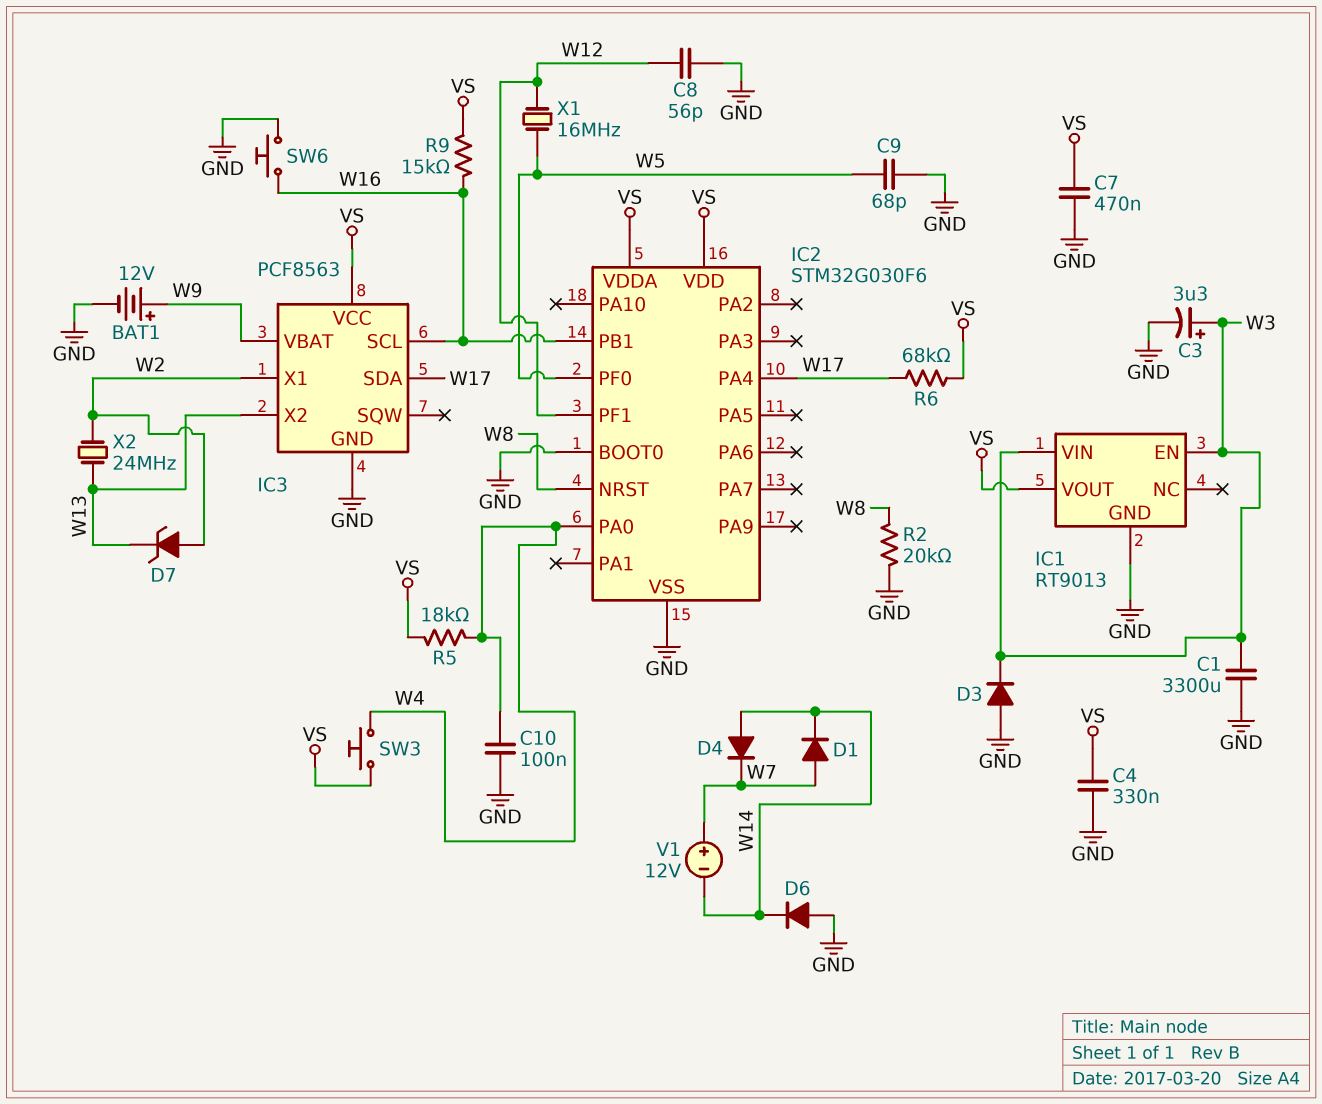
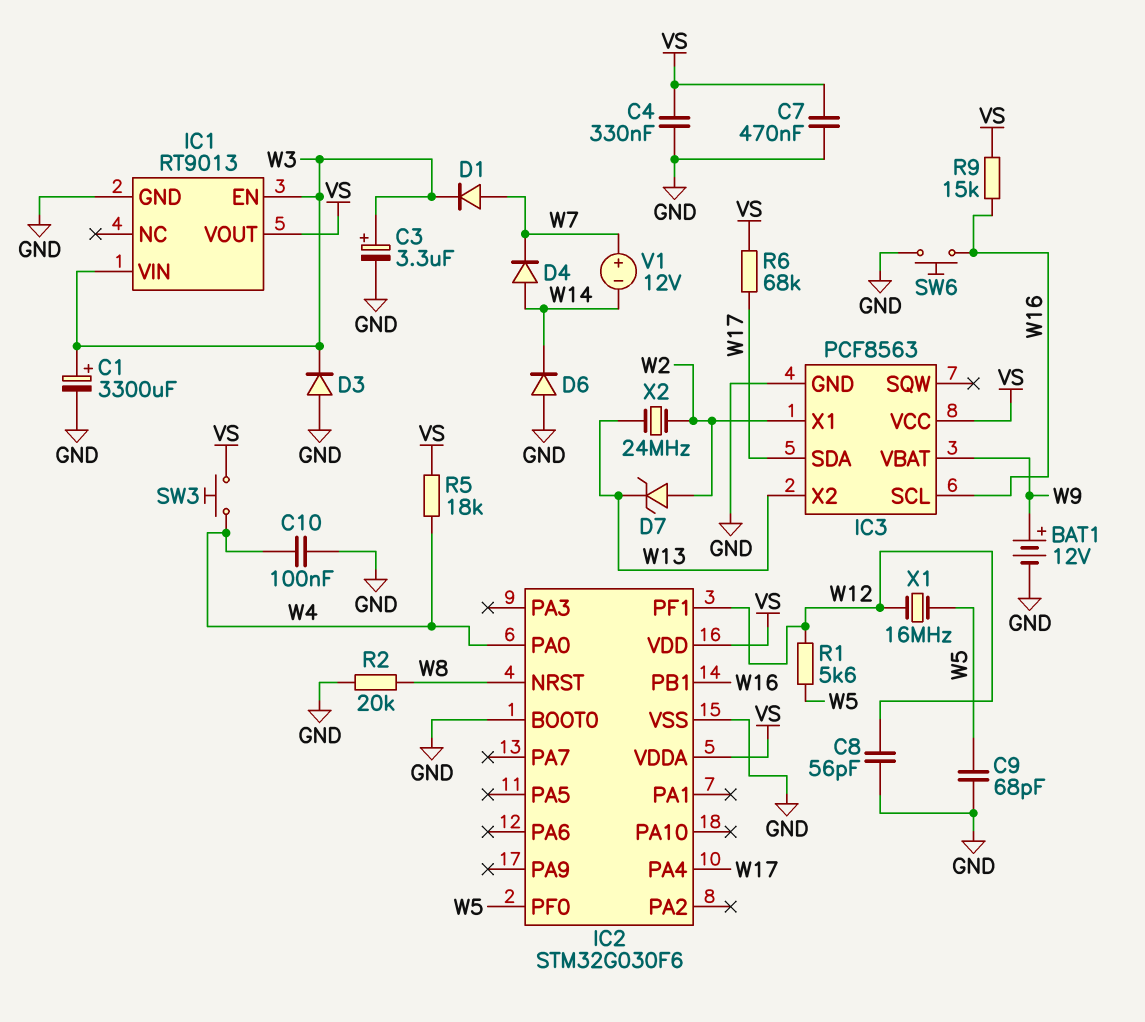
C1: 3300uF (GND, W3) -> 3300uF (plus W3, minus GND)
D1: diode (A W7, K W14) -> diode (A W7, K W3)
R1: none -> 5.6k (W5, W12)

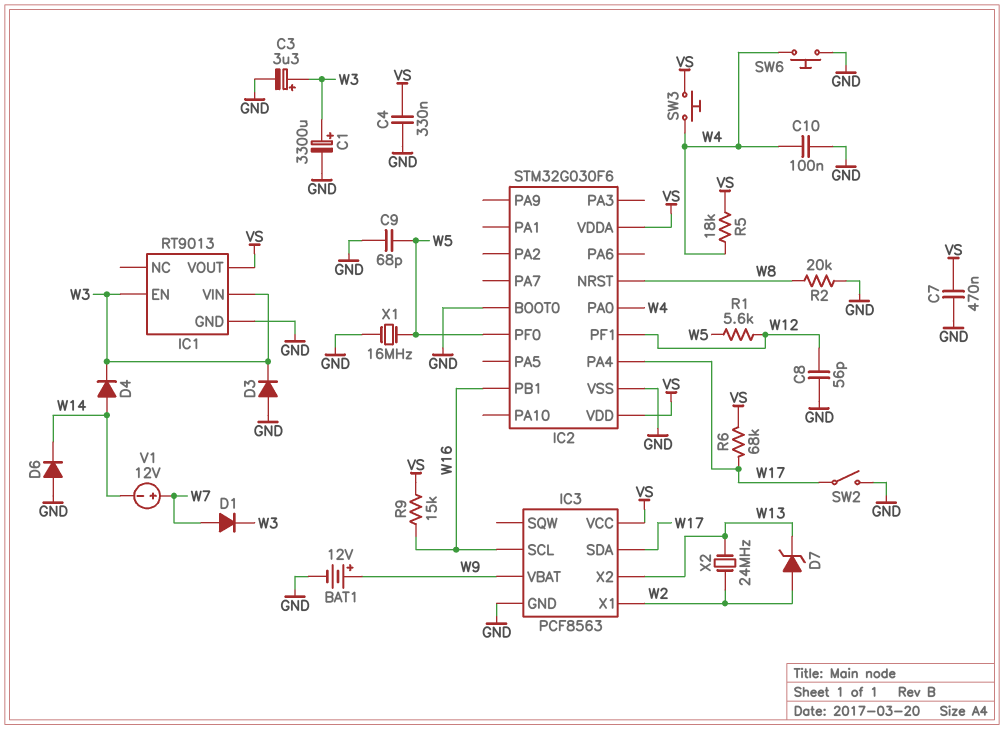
D4: diode (A W14, K W7) -> diode (A W14, K W3)
SW2: none -> switch (GND, W17)
SW6: button (GND, W16) -> button (GND, W4)
X1: 16MHz (W5, W12) -> 16MHz (GND, W5)

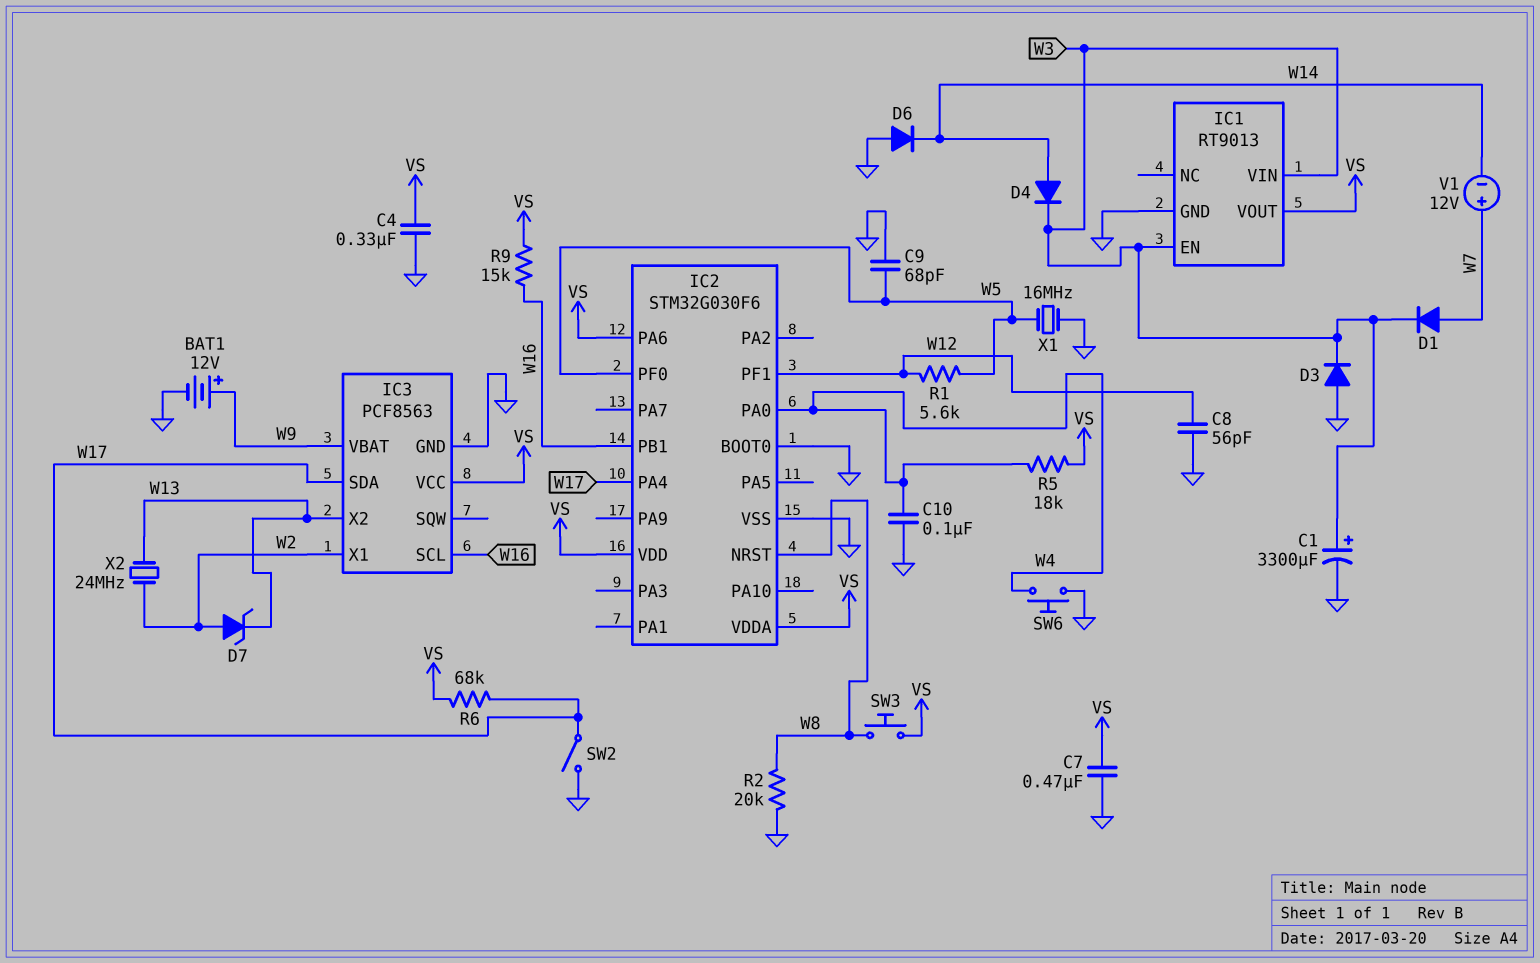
C3: 3.3uF (plus W3, minus GND) -> none
IC2 pin PA6: none -> VS
SW3: button (VS, W4) -> button (VS, W8)

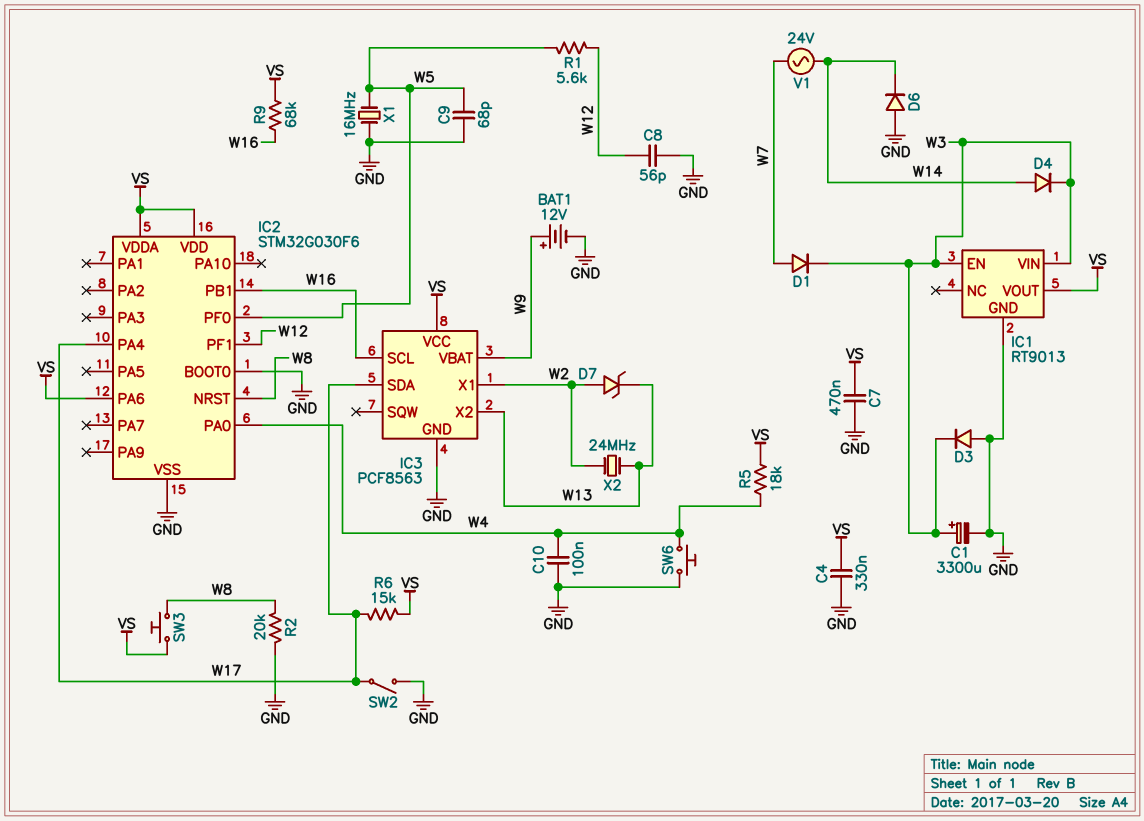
R6: 68k (VS, W17) -> 15k (VS, W17)
R9: 15k (VS, W16) -> 68k (VS, W16)
V1: 12V (plus W7, minus W14) -> AC 24V (W7, W14)

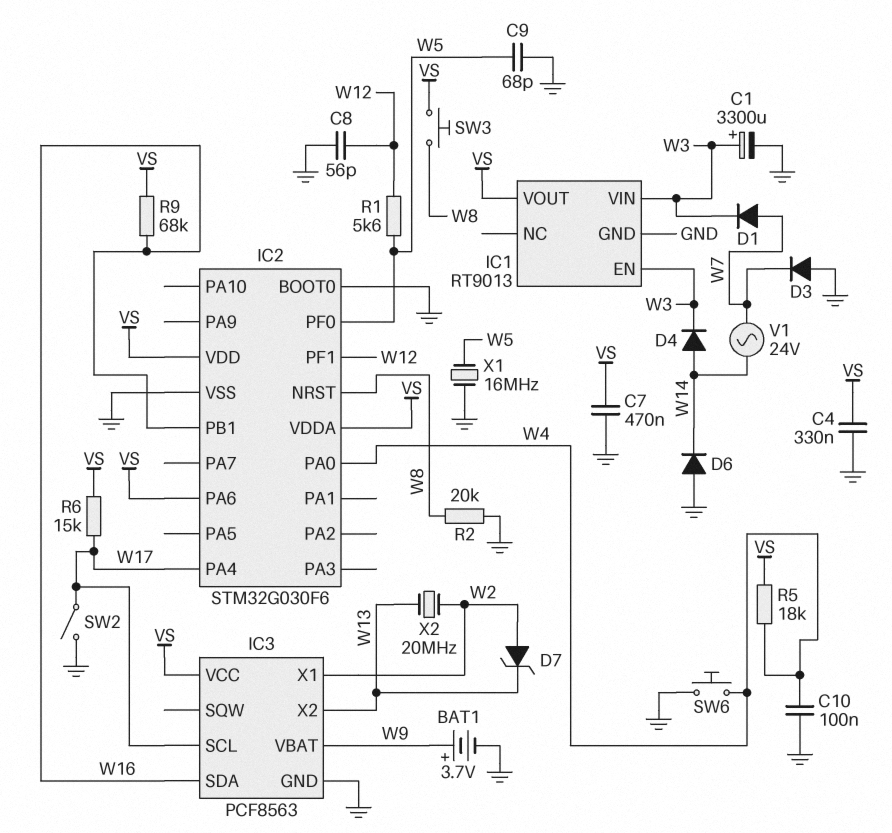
BAT1: 12V (plus W9, minus GND) -> 3.7V (plus W9, minus GND)
D3: diode (A GND, K W3) -> diode (A GND, K W7)
IC3 pin SCL: W16 -> W17
IC3 pin SDA: W17 -> W16
X2: 24MHz (W2, W13) -> 20MHz (W2, W13)

